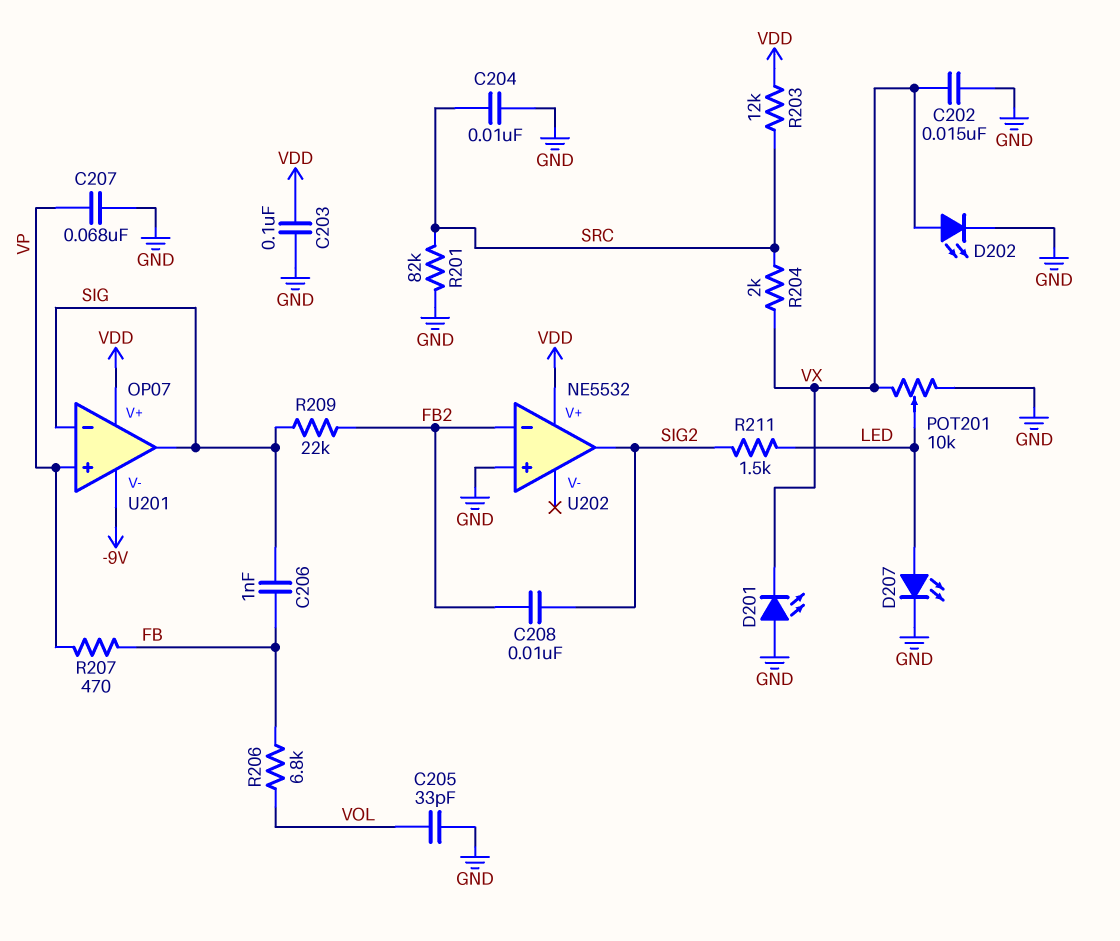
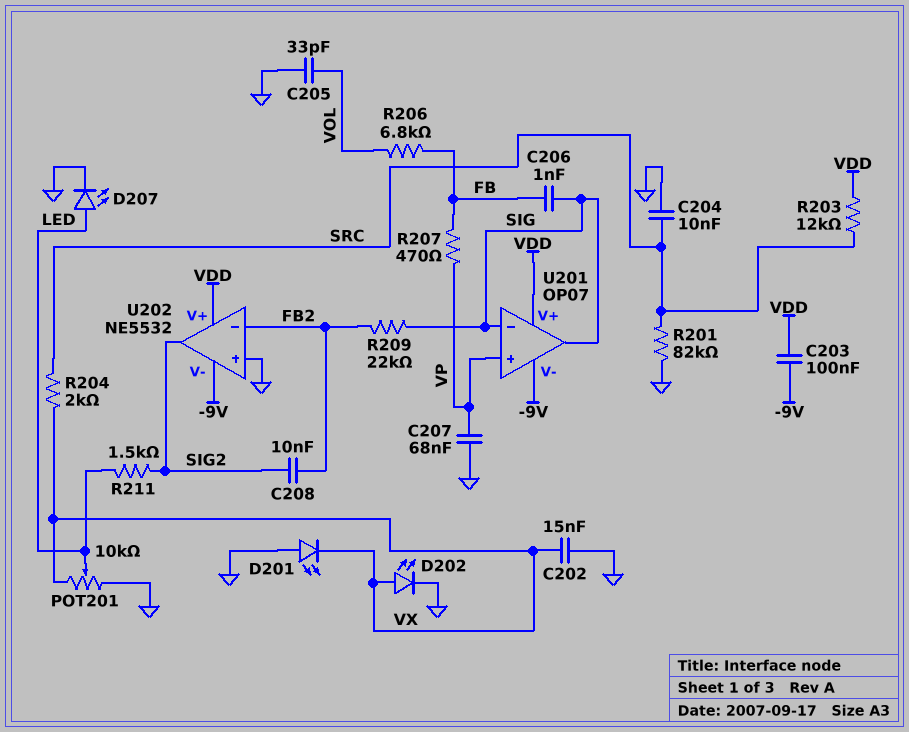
C203: 100nF (GND, VDD) -> 100nF (-9V, VDD)
U202 pin V-: none -> -9V

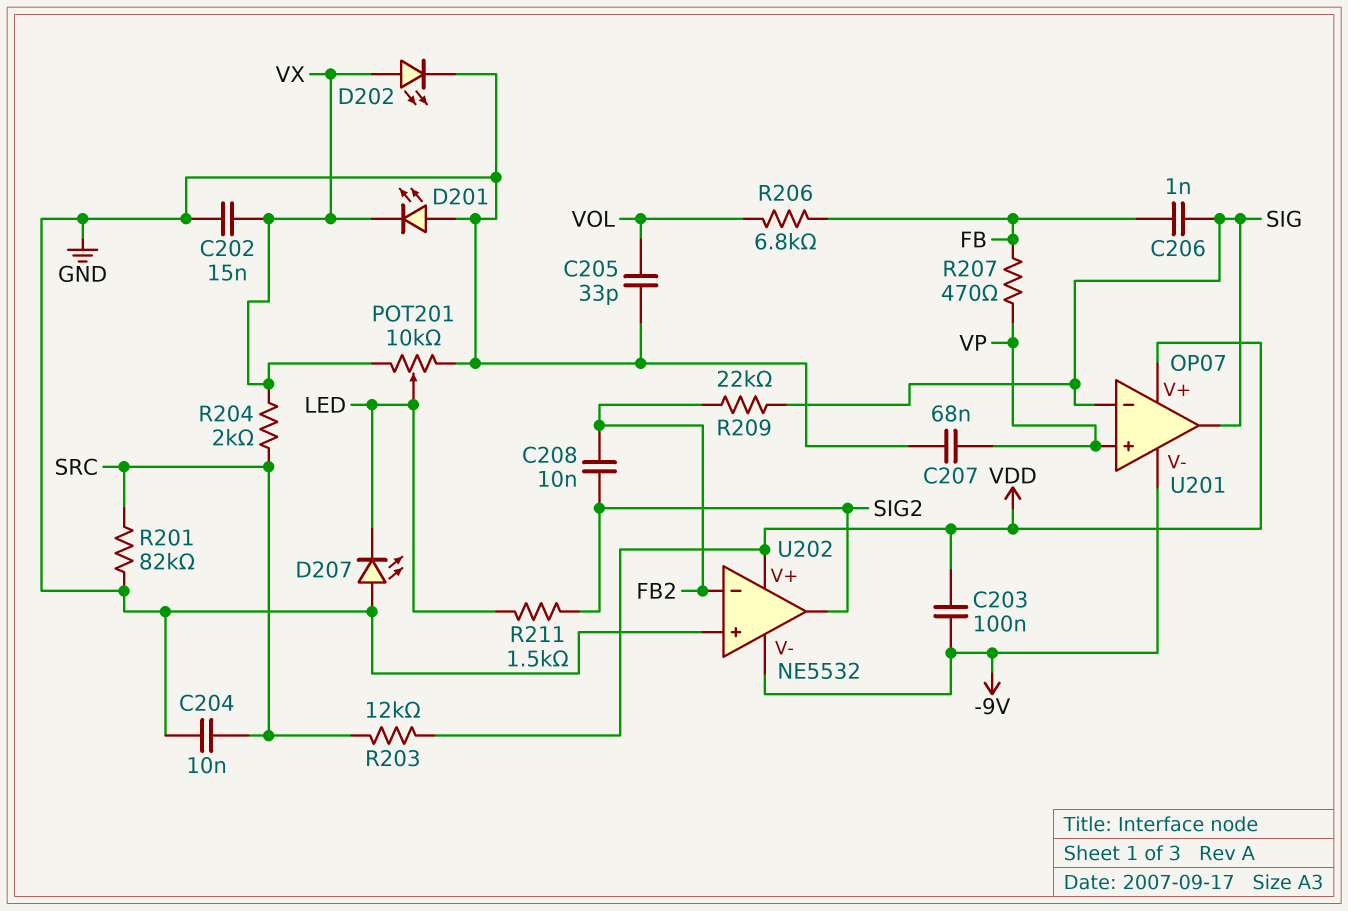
D207: LED (A LED, K GND) -> LED (A GND, K LED)

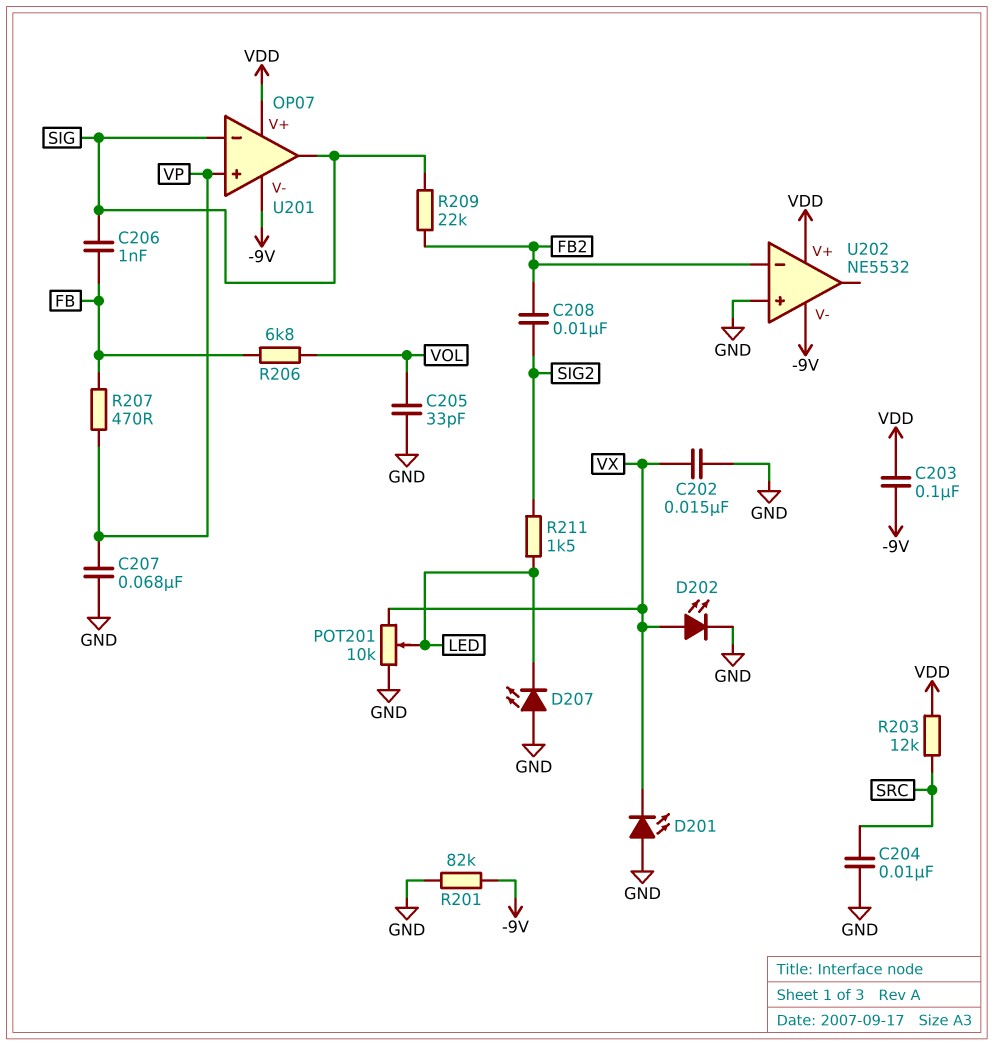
R201: 82k (GND, SRC) -> 82k (-9V, GND)
R204: 2k (SRC, VX) -> none
U202 pin out: SIG2 -> none

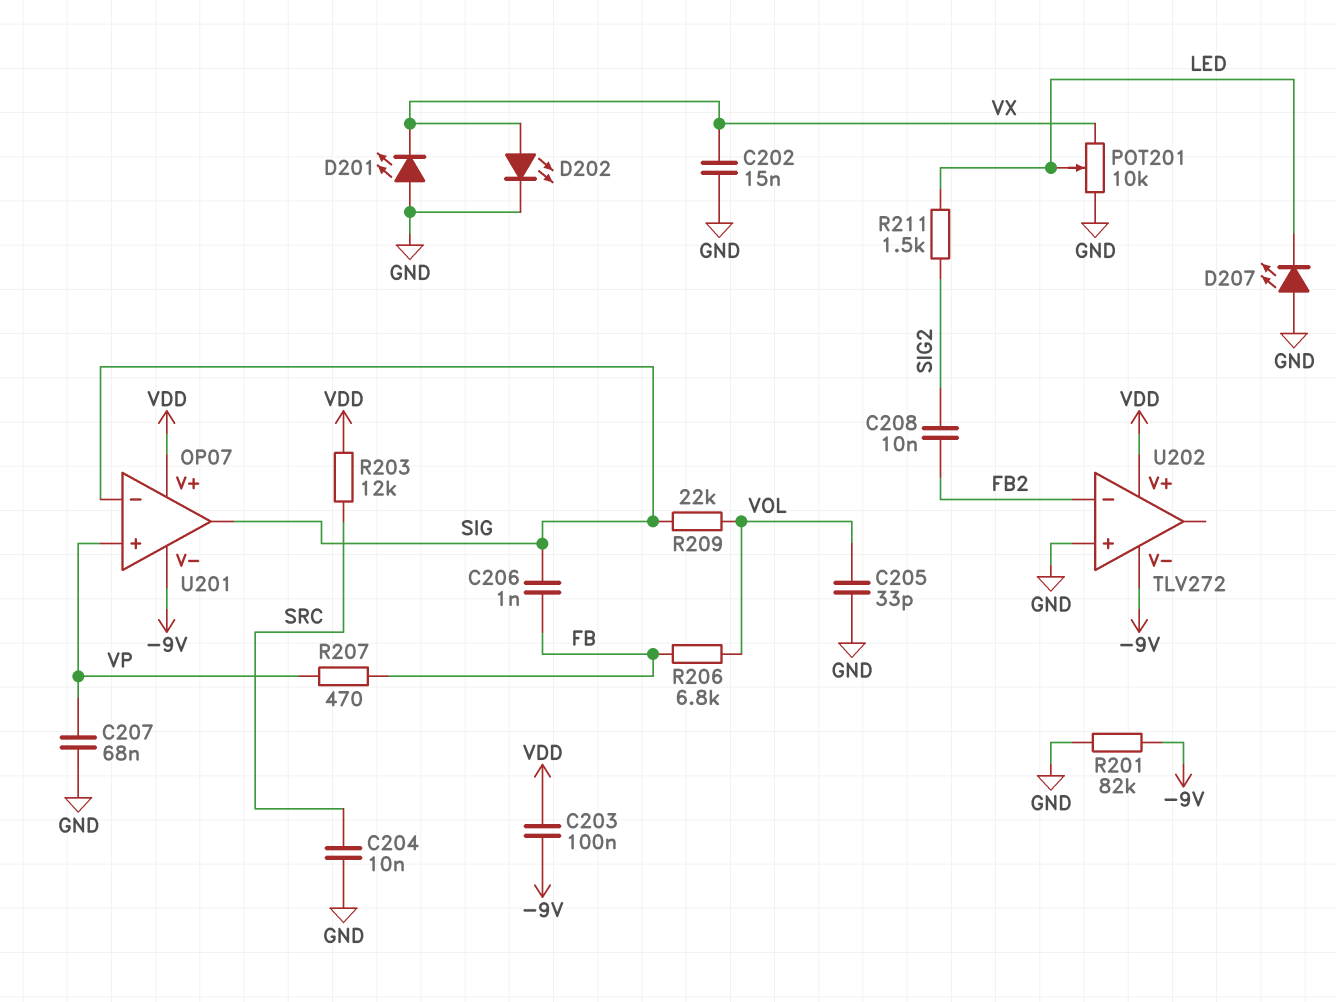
R209: 22k (FB2, SIG) -> 22k (SIG, VOL)
U202: NE5532 -> TLV272

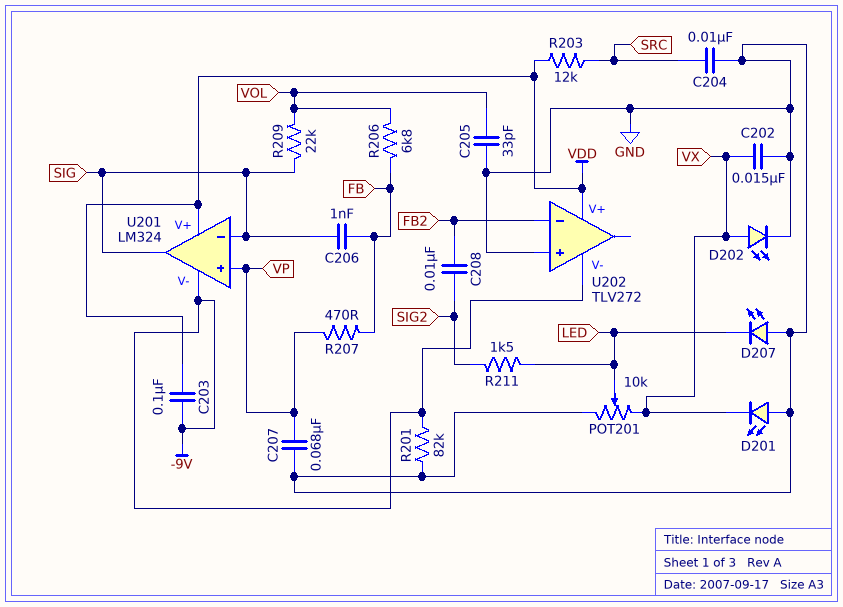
U201: OP07 -> LM324

